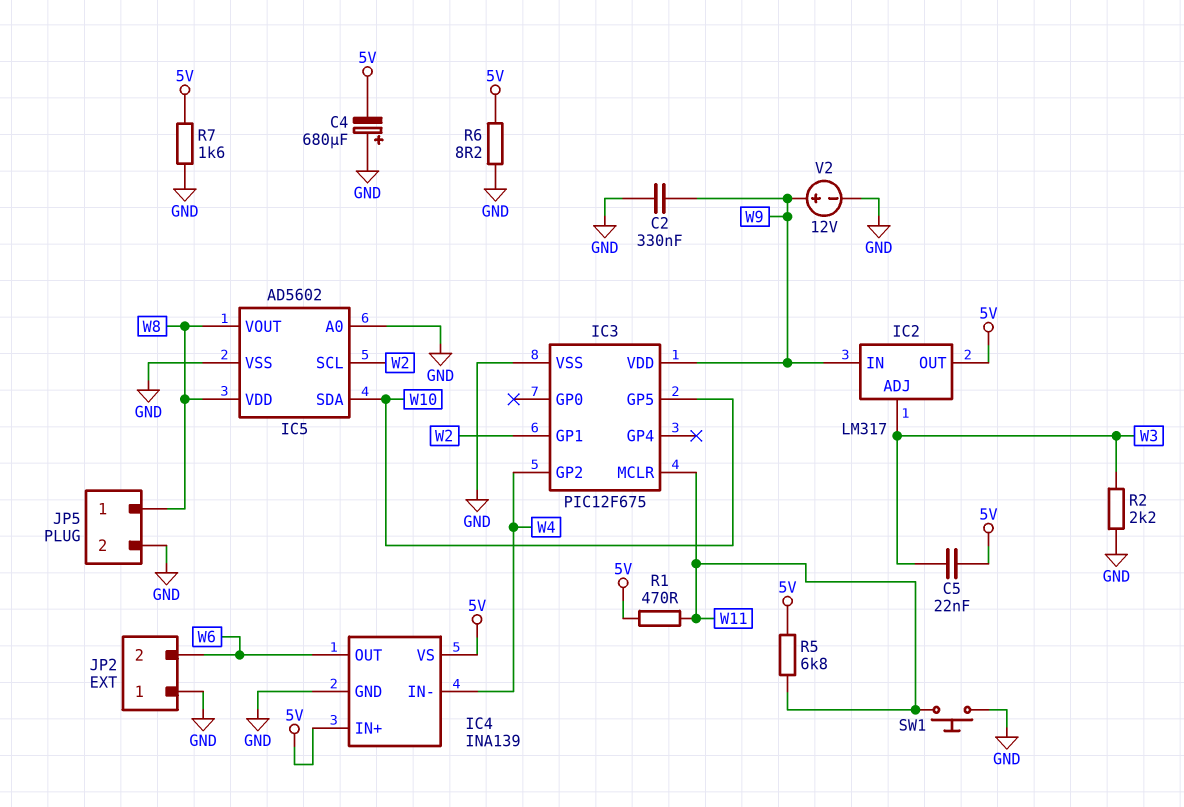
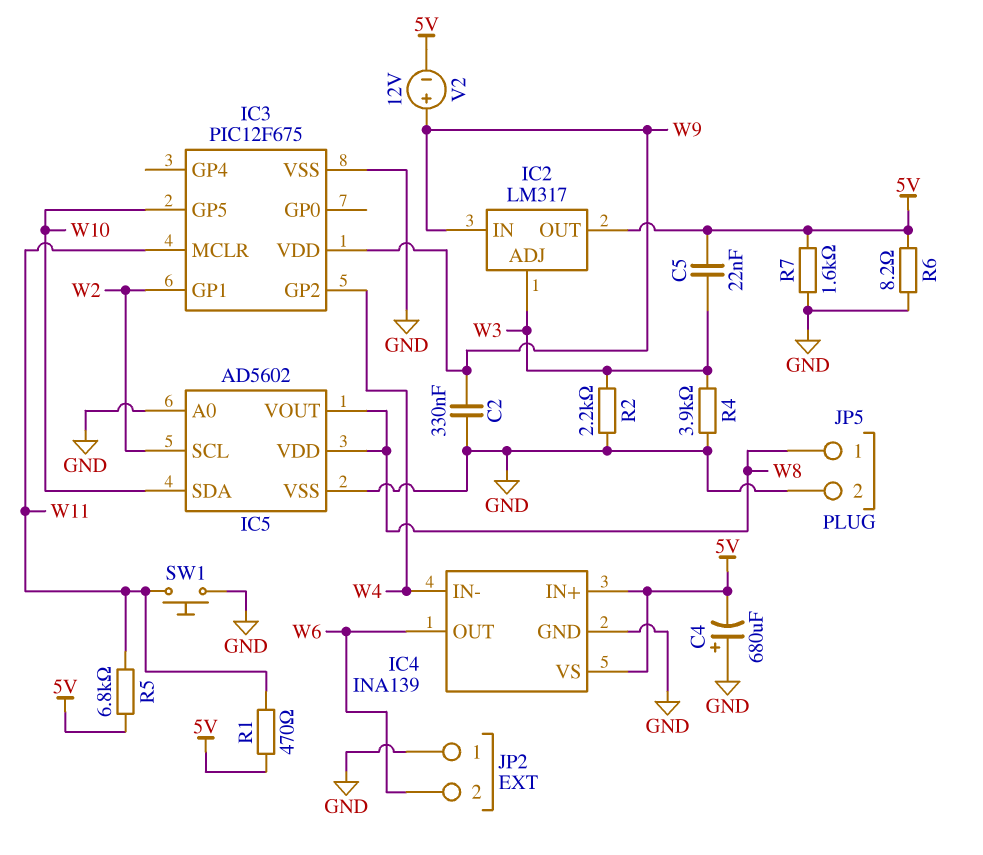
R4: none -> 3.9k (GND, W3)
V2: 12V (plus W9, minus GND) -> 12V (plus W9, minus 5V)

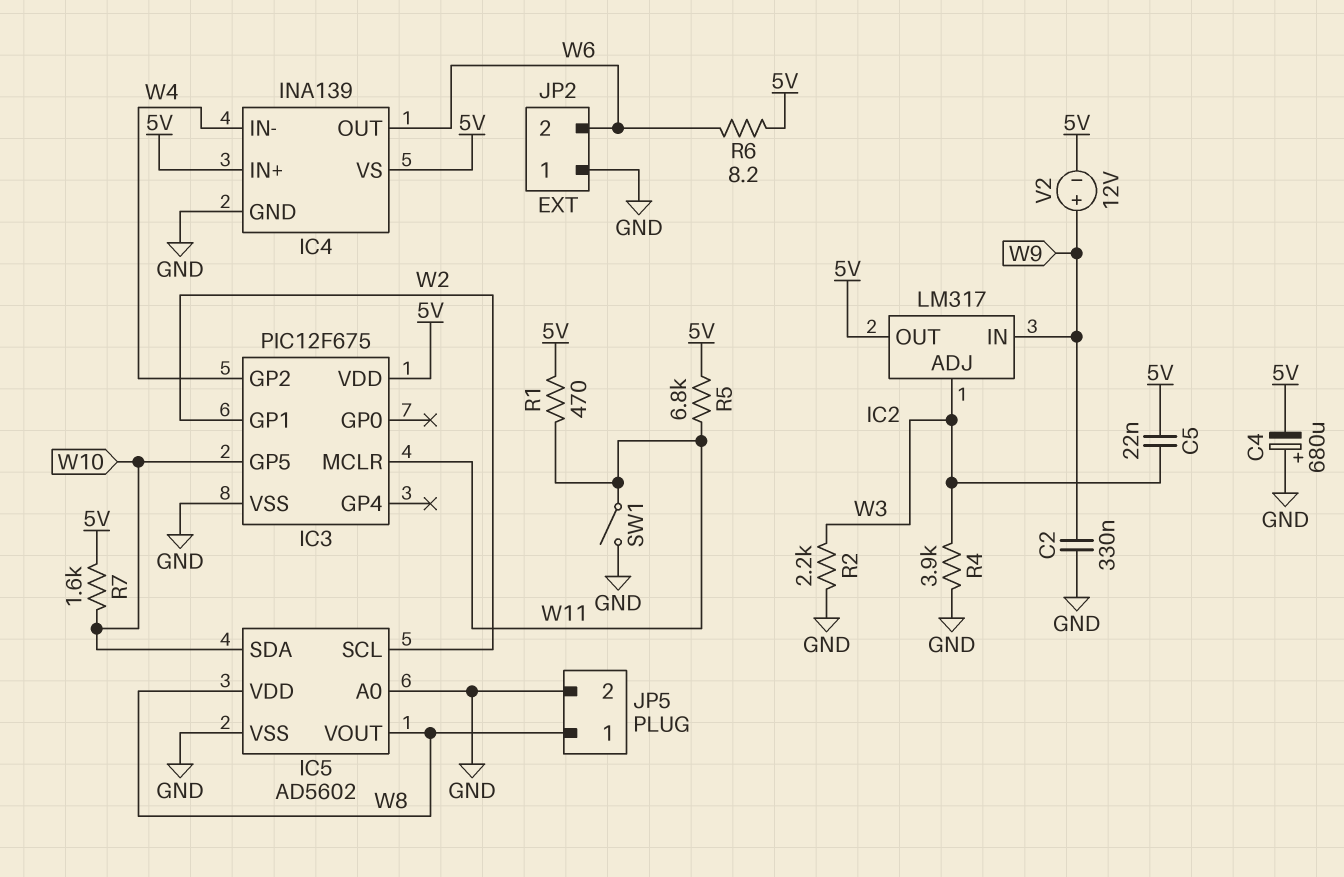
IC3 pin VDD: W9 -> 5V
R6: 8.2 (5V, GND) -> 8.2 (5V, W6)
R7: 1.6k (5V, GND) -> 1.6k (5V, W10)
SW1: button (GND, W11) -> switch (GND, W11)

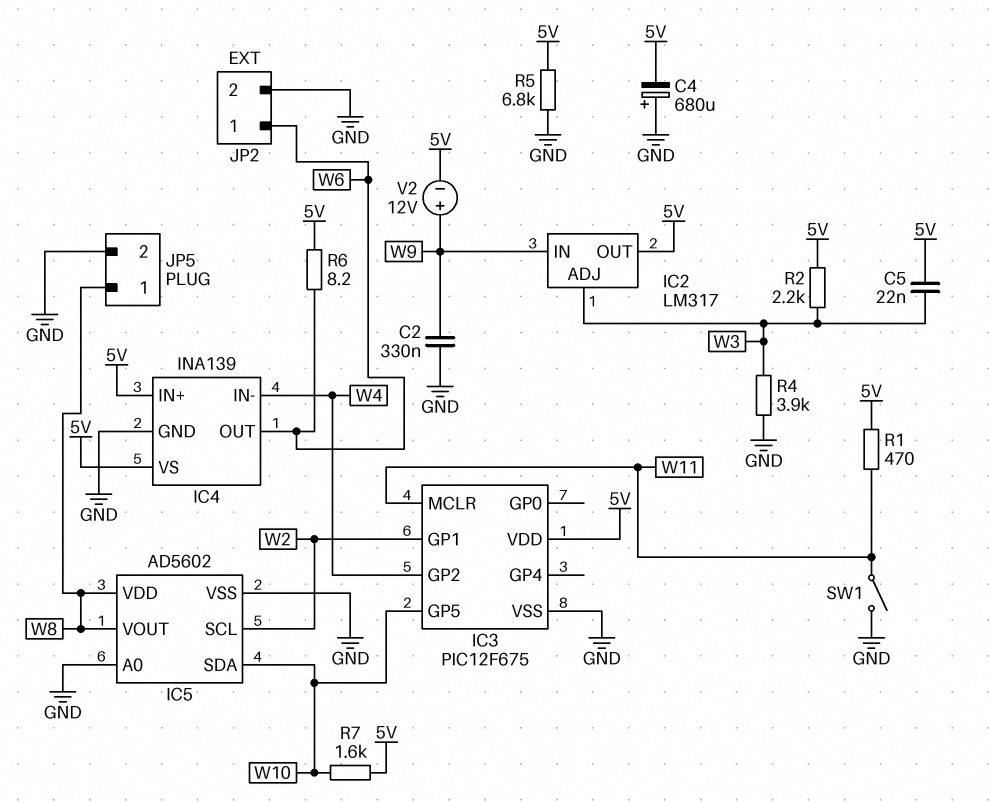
JP2 pin 1: GND -> W6
JP2 pin 2: W6 -> GND
R2: 2.2k (GND, W3) -> 2.2k (5V, W3)
R5: 6.8k (5V, W11) -> 6.8k (5V, GND)

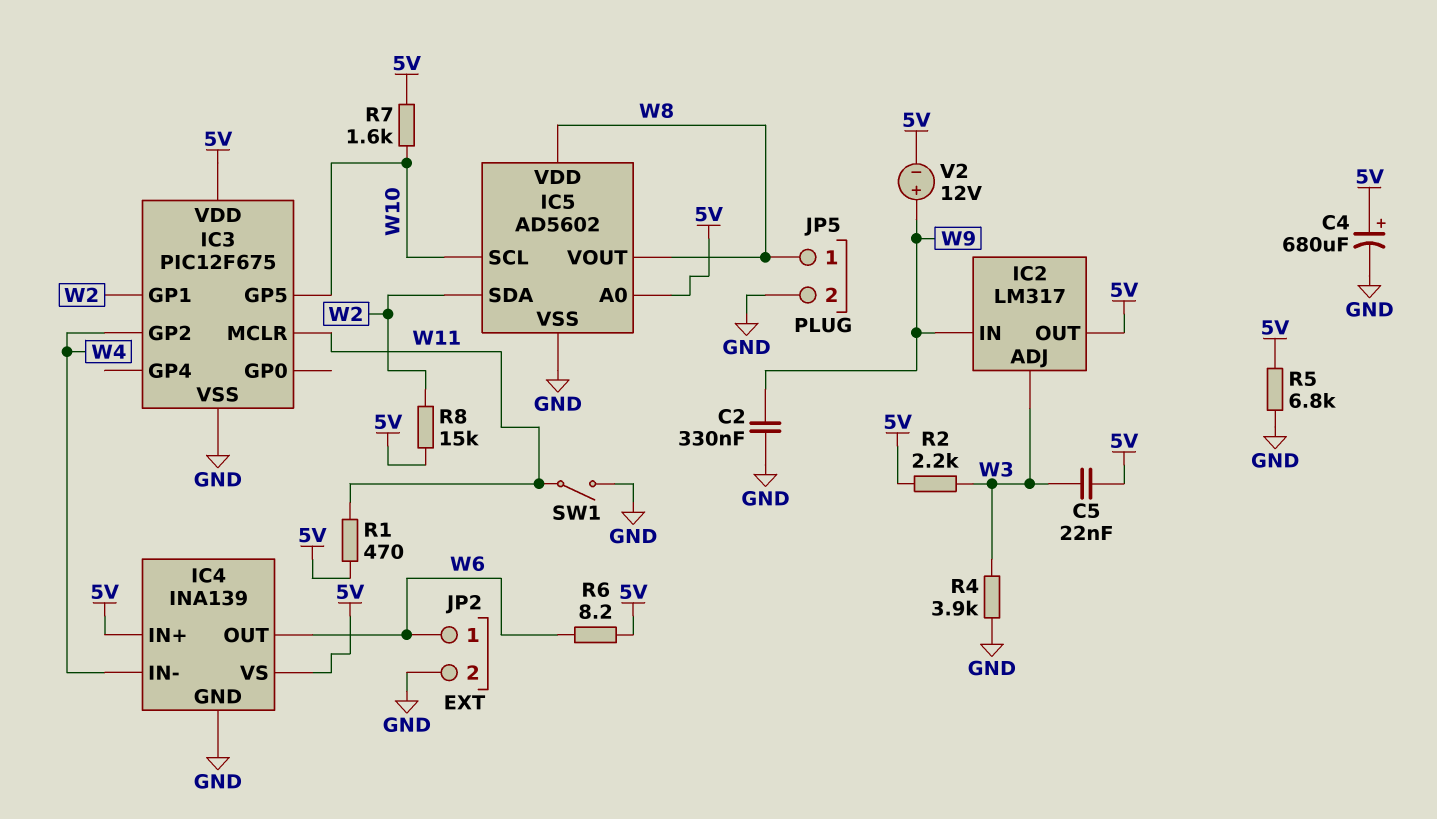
C4: 680uF (plus GND, minus 5V) -> 680uF (plus 5V, minus GND)
IC5 pin A0: GND -> 5V
IC5 pin SCL: W2 -> W10
IC5 pin SDA: W10 -> W2
R8: none -> 15k (5V, W2)

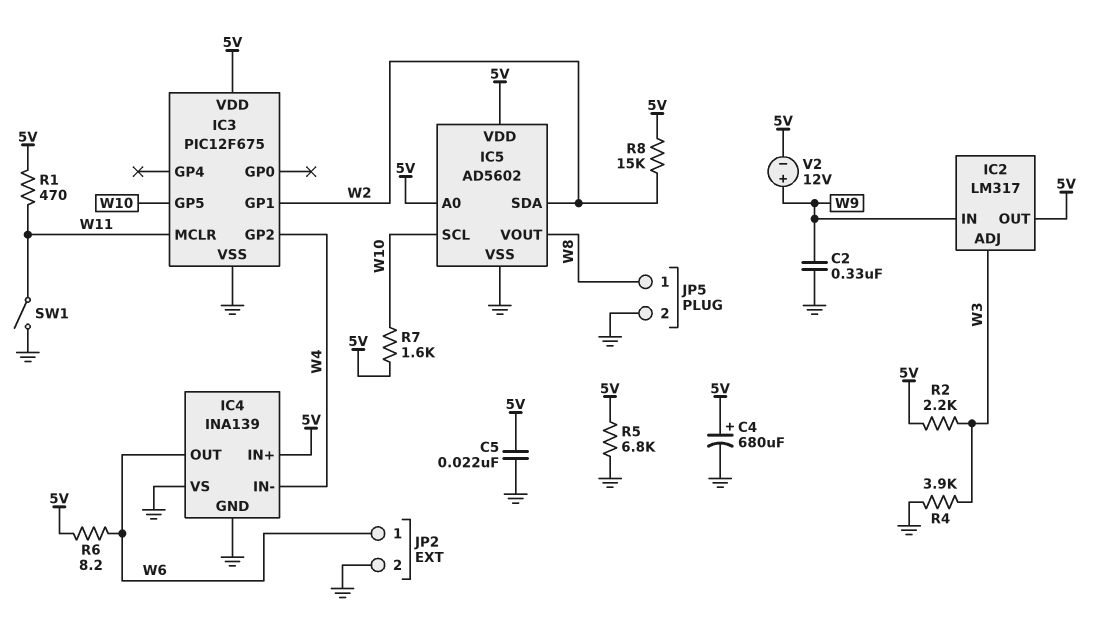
C5: 22nF (5V, W3) -> 22nF (5V, GND)
IC4 pin VS: 5V -> GND
IC5 pin VDD: W8 -> 5V

